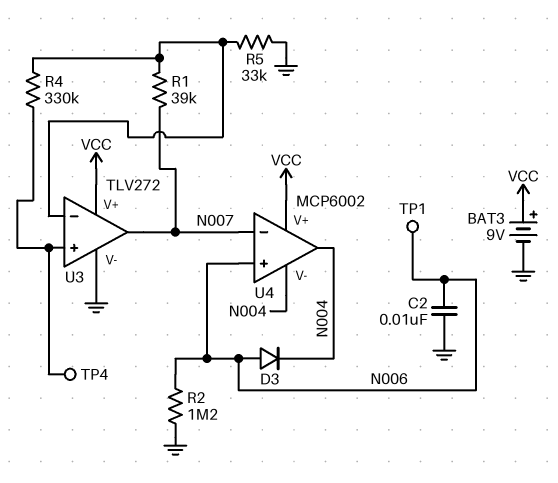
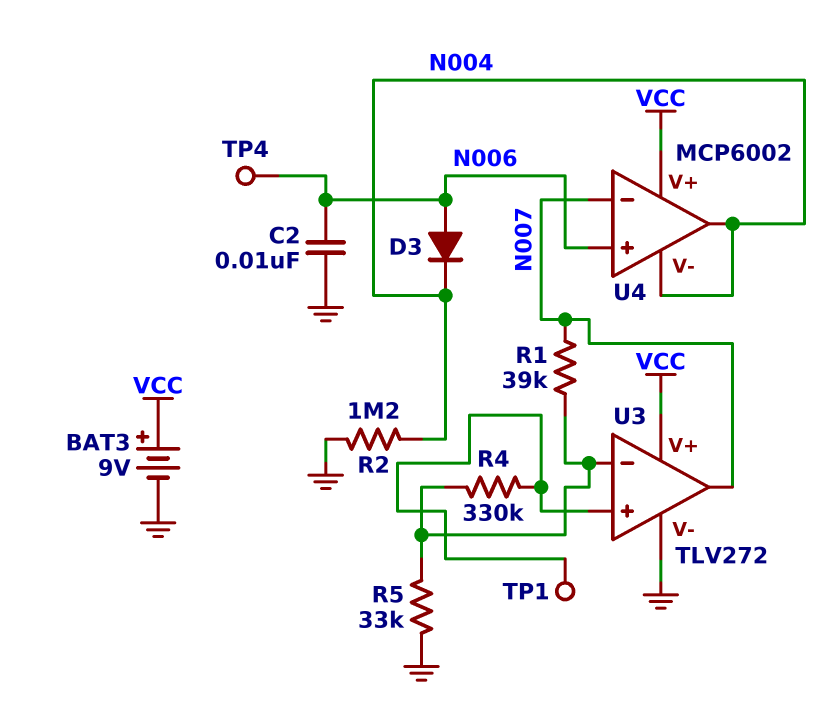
R2: 1.2M (GND, N006) -> 1.2M (GND, N004)
TP1: test point (N006) -> test point (U3/in+)
TP4: test point (U3/in+) -> test point (N006)

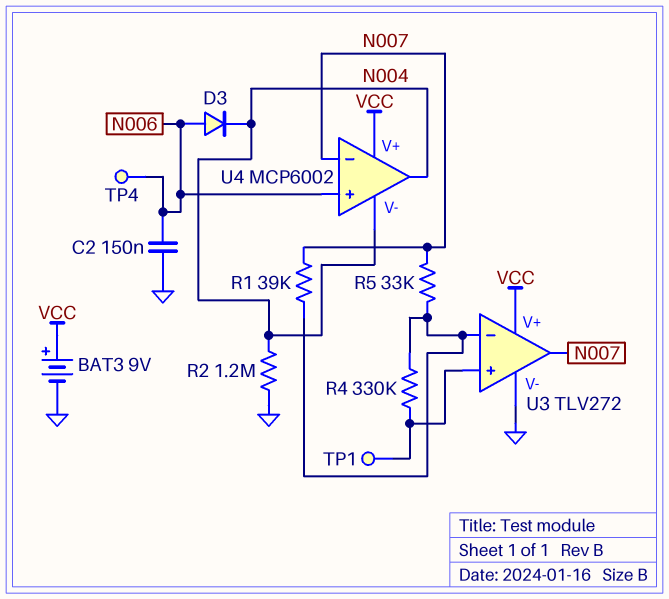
C2: 10nF (GND, N006) -> 150nF (GND, N006)
R5: 33k (GND, U3/in-) -> 33k (N007, U3/in-)

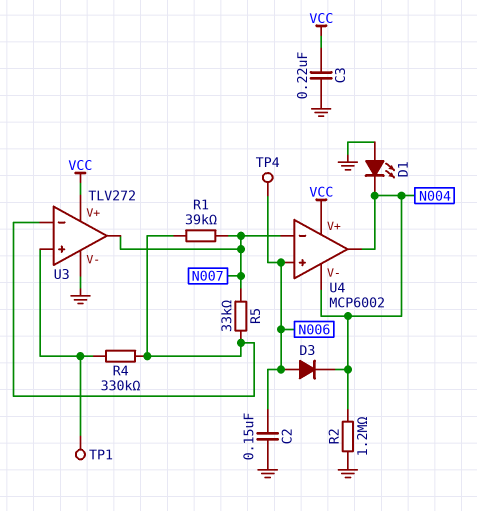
BAT3: 9V (plus VCC, minus GND) -> none
C3: none -> 220nF (GND, VCC)
D1: none -> LED (A GND, K N004)

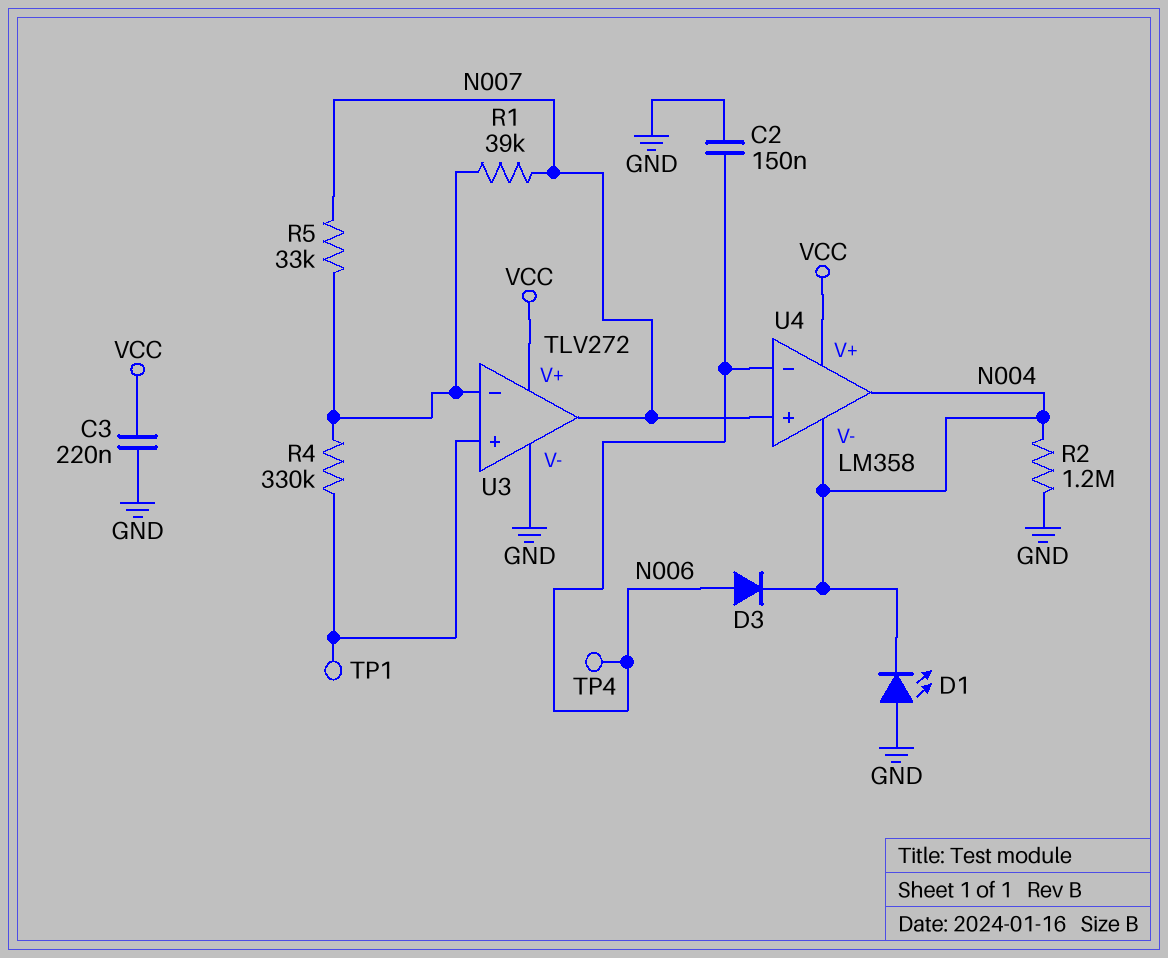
U4: MCP6002 -> LM358
U4 pin in+: N006 -> N007
U4 pin in-: N007 -> N006

